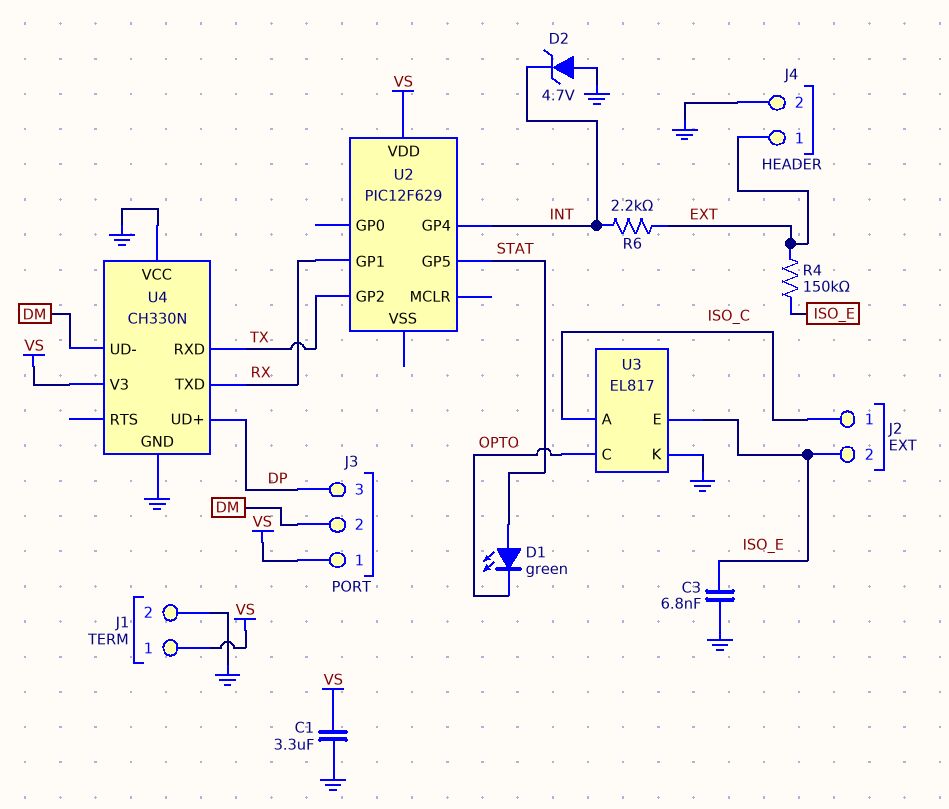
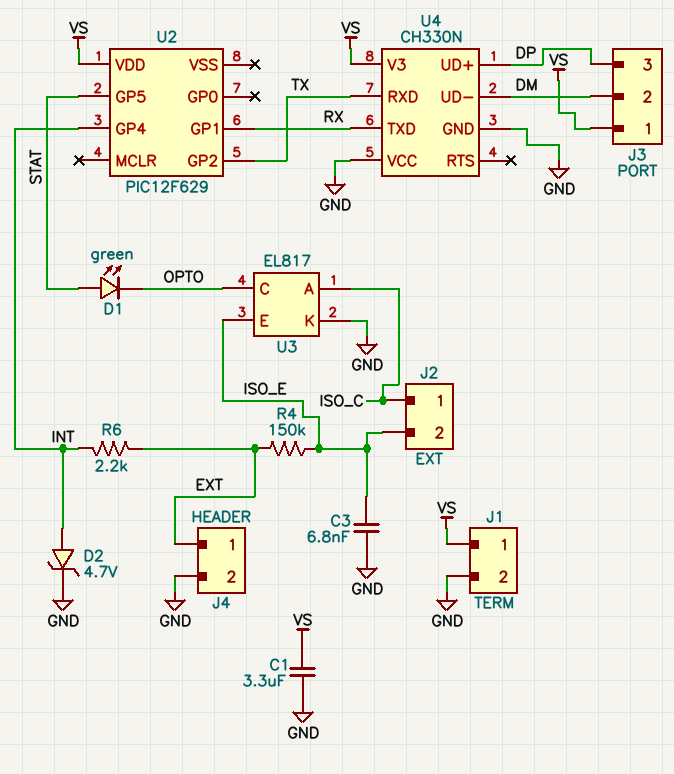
D2: zener 4.7V (A GND, K INT) -> zener 4.7V (A INT, K GND)

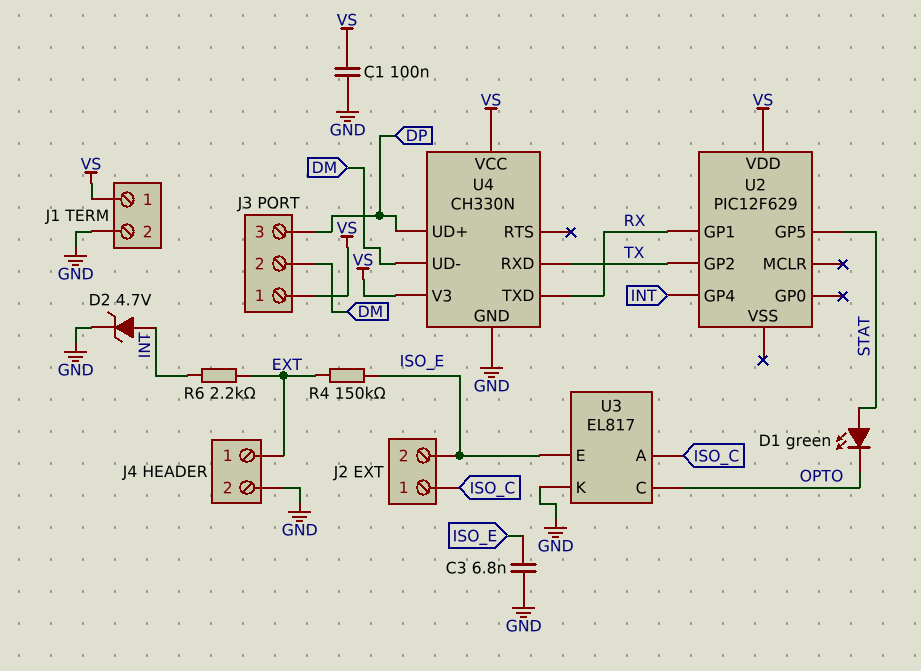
C1: 3.3uF (GND, VS) -> 100nF (GND, VS)
U4 pin VCC: GND -> VS

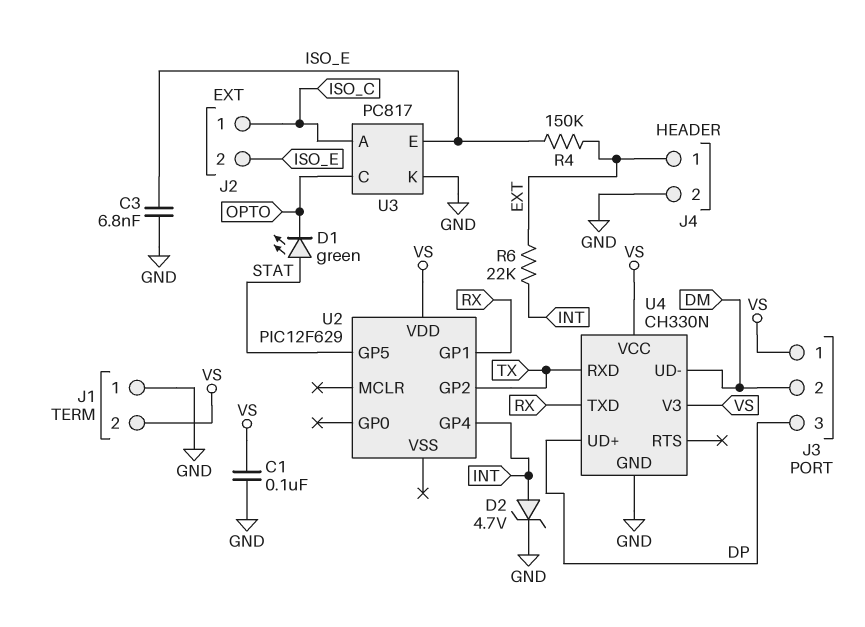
J1 pin 1: VS -> GND
J1 pin 2: GND -> VS
R6: 2.2k (EXT, INT) -> 22k (EXT, INT)
U3: EL817 -> PC817

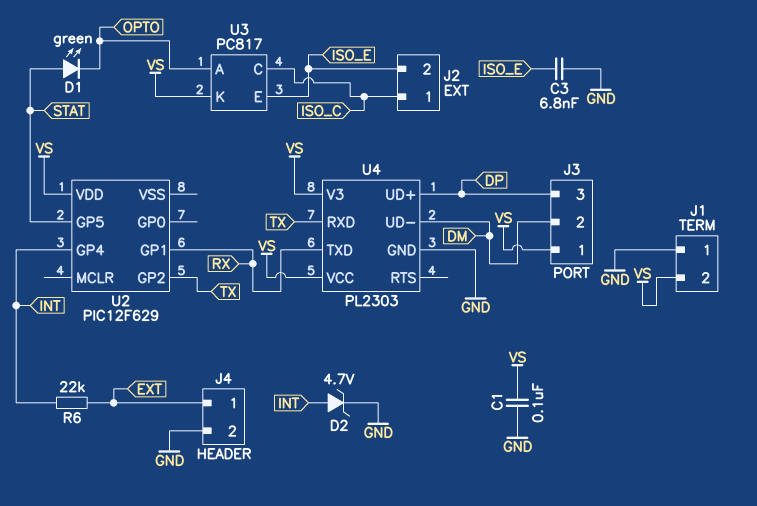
R4: 150k (EXT, ISO_E) -> none
U3 pin A: ISO_C -> OPTO
U3 pin C: OPTO -> ISO_C
U3 pin K: GND -> VS
U4: CH330N -> PL2303

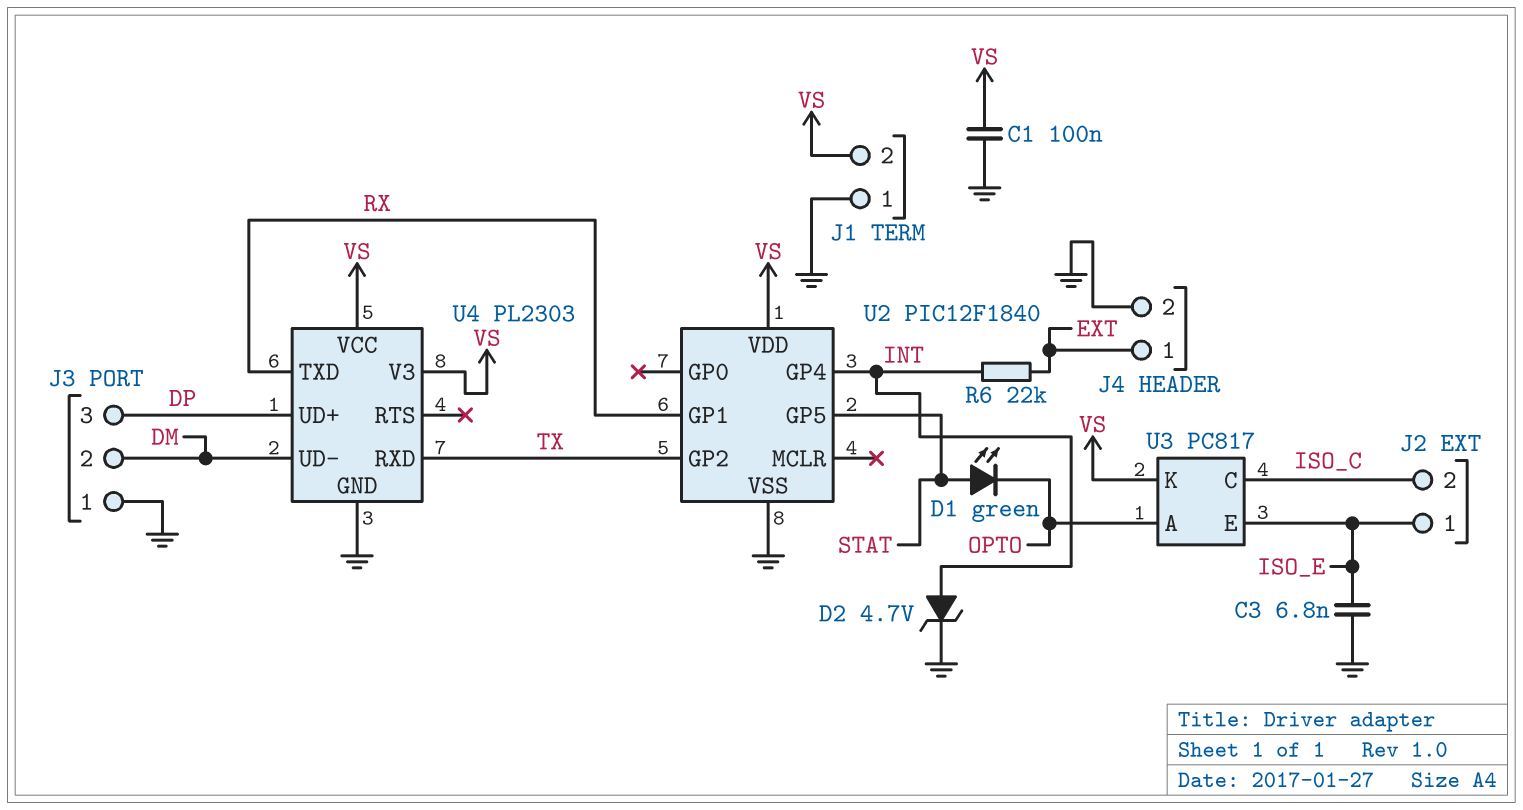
J2 pin 1: ISO_C -> ISO_E
J2 pin 2: ISO_E -> ISO_C
J3 pin 1: VS -> GND
U2: PIC12F629 -> PIC12F1840
U2 pin VSS: none -> GND

